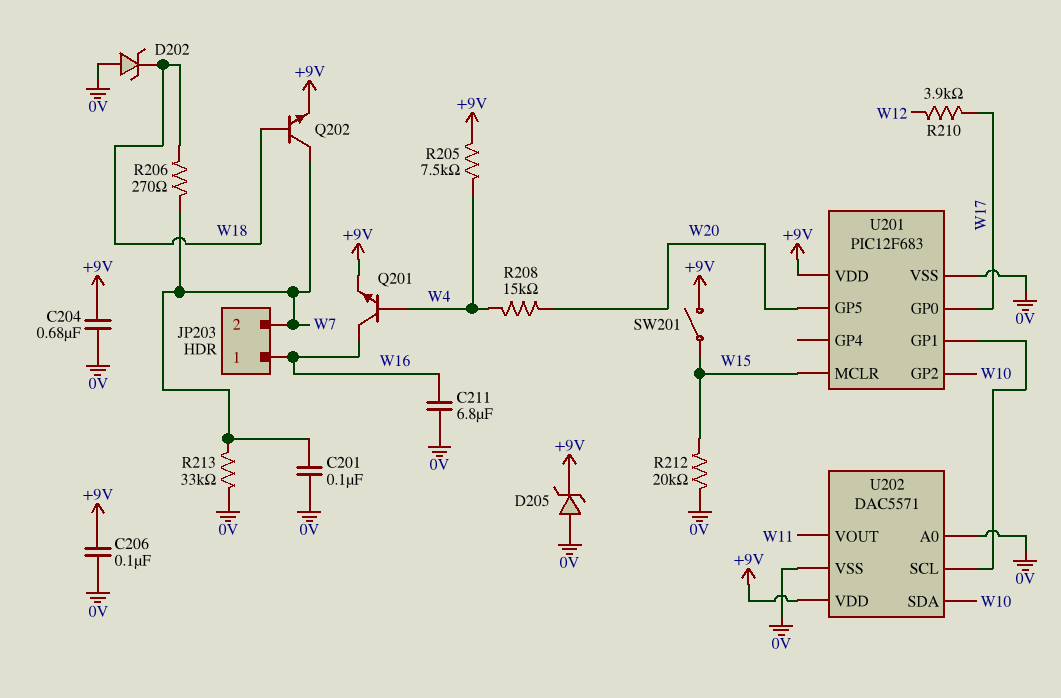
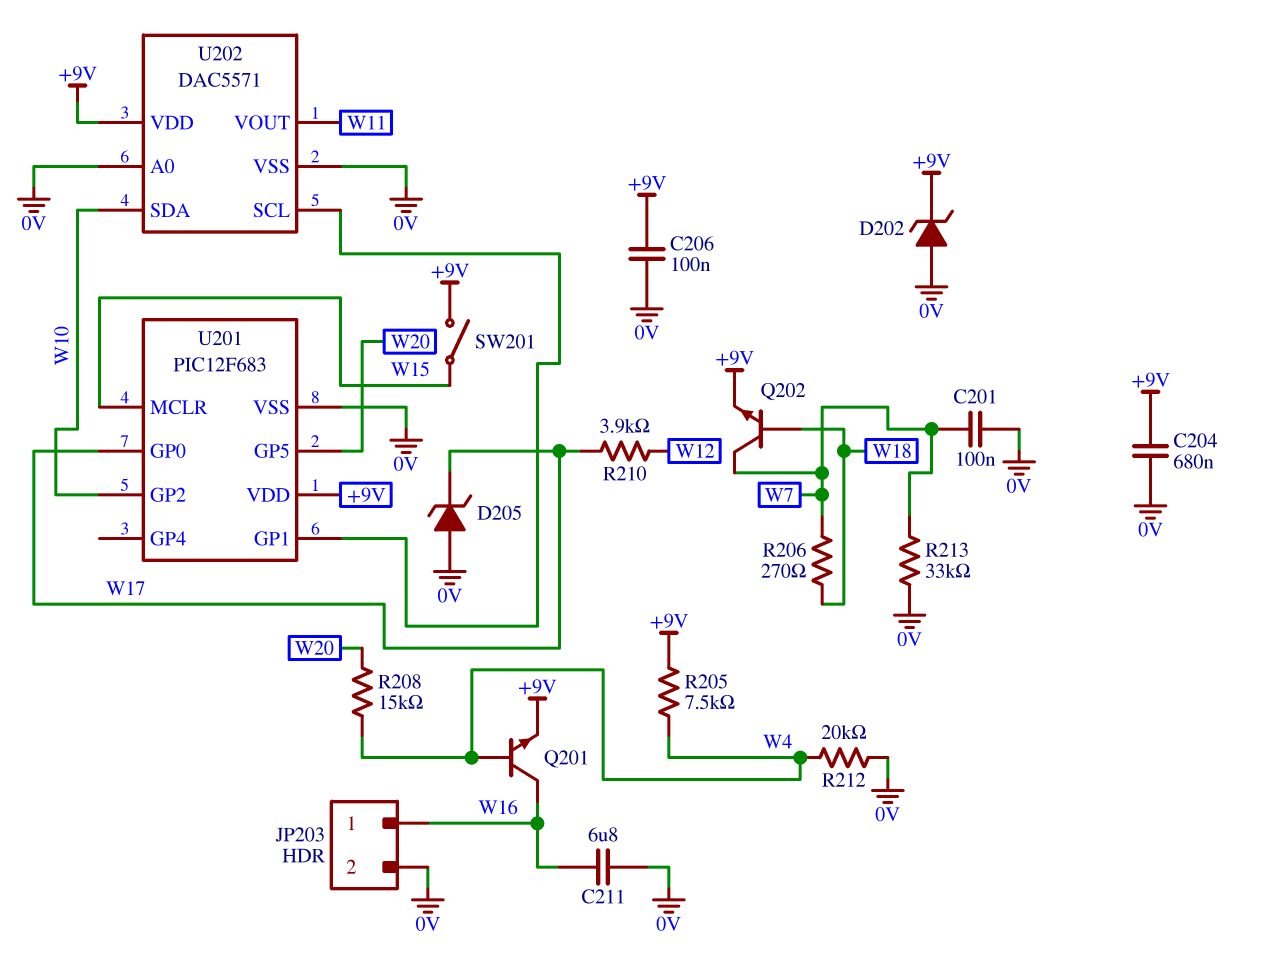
D202: zener (A 0V, K W18) -> zener (A 0V, K +9V)
D205: zener (A 0V, K +9V) -> zener (A 0V, K W17)
JP203 pin 2: W7 -> 0V
R212: 20k (0V, W15) -> 20k (0V, W4)

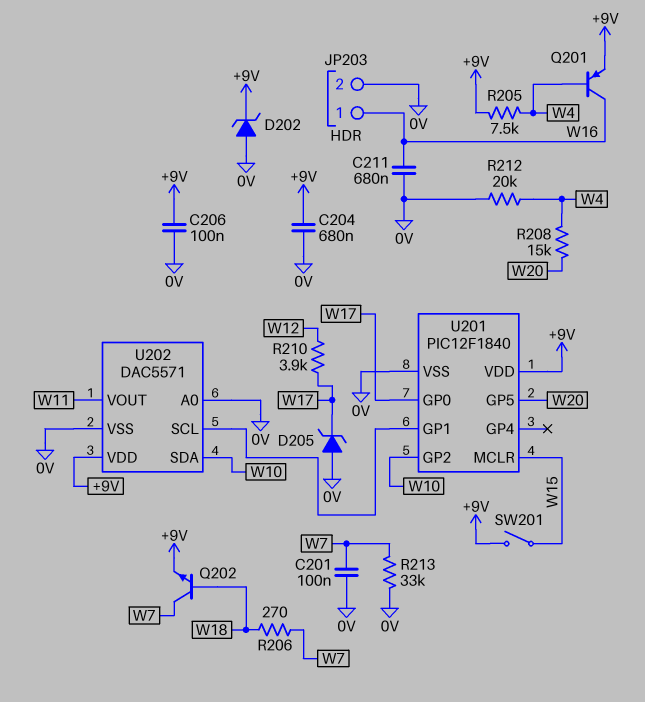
C211: 6.8uF (0V, W16) -> 680nF (0V, W16)
Q201: NPN (B W4, C W16, E +9V) -> PNP (B W4, C W16, E +9V)
U201: PIC12F683 -> PIC12F1840

